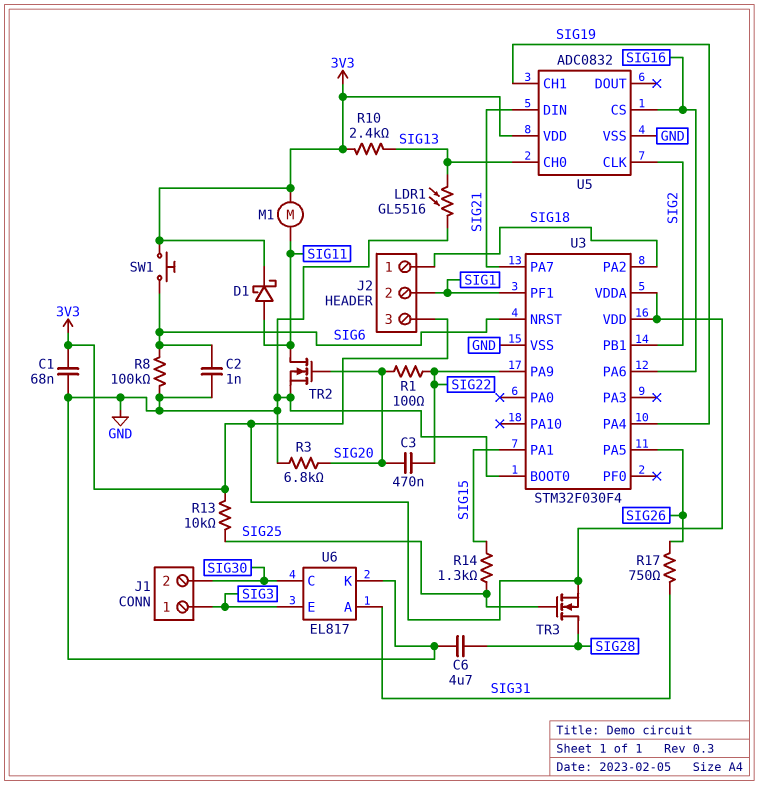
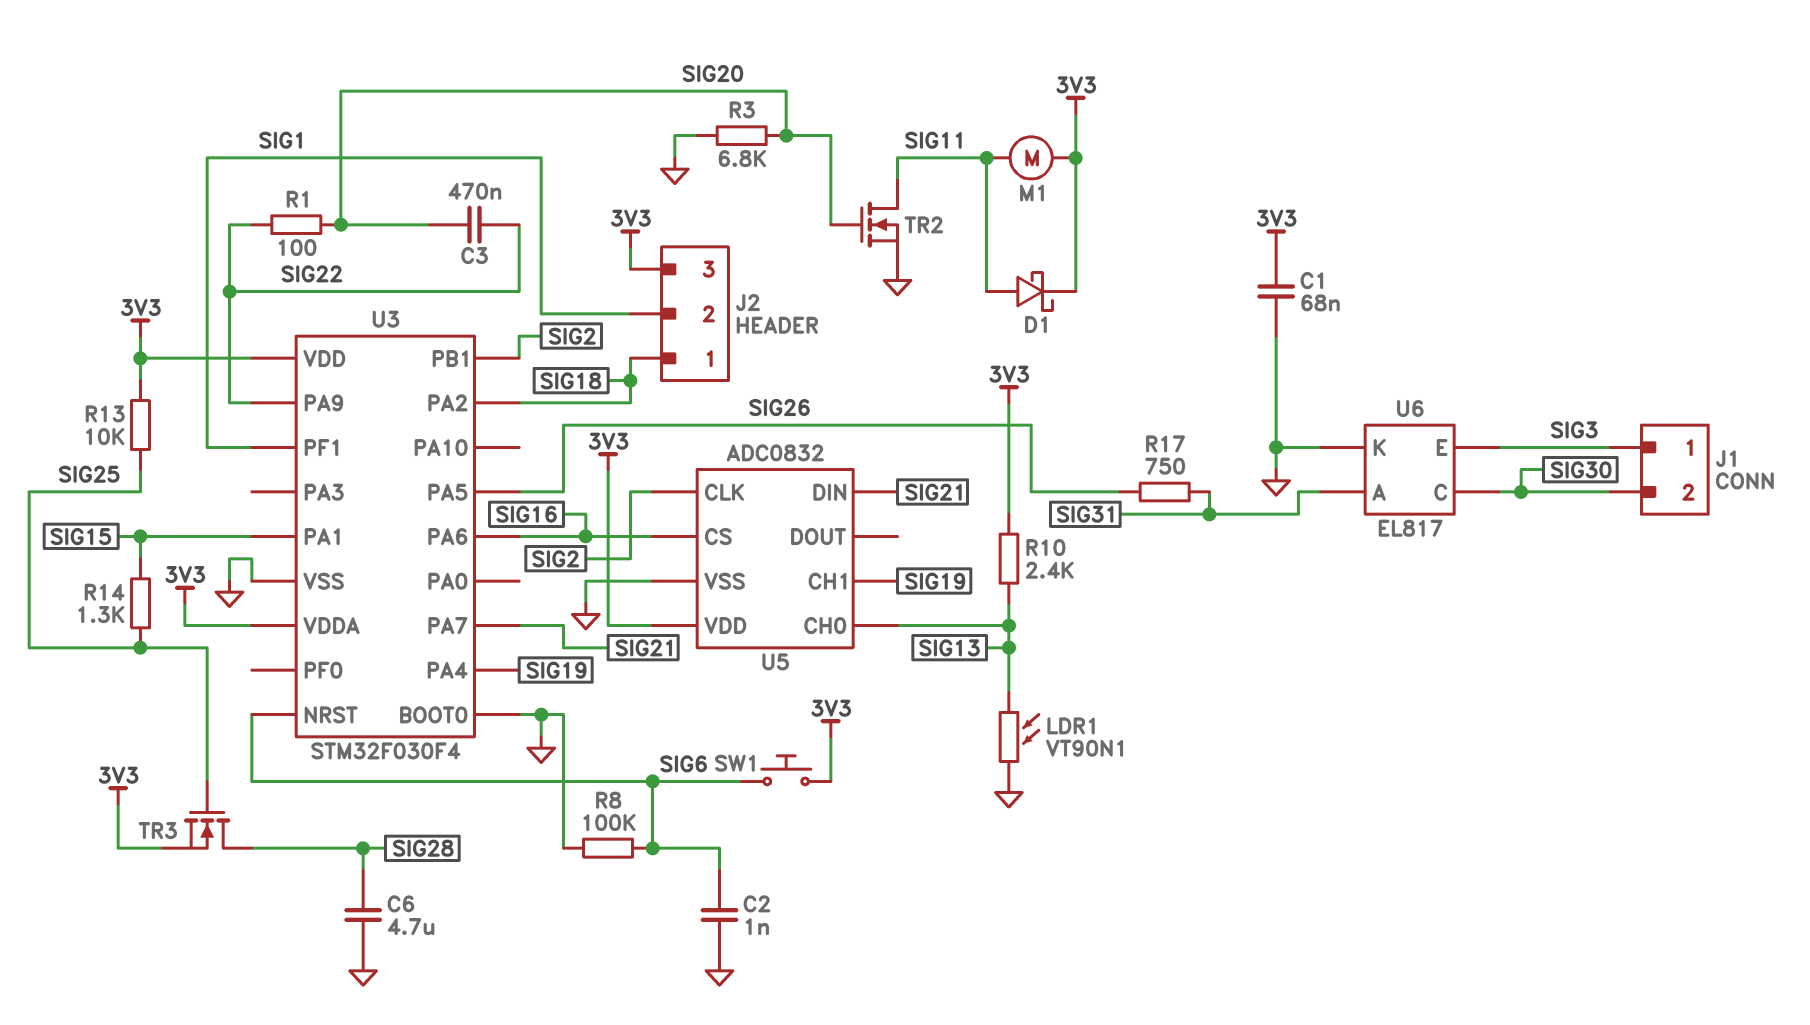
LDR1: GL5516 (GND, SIG13) -> VT90N1 (GND, SIG13)

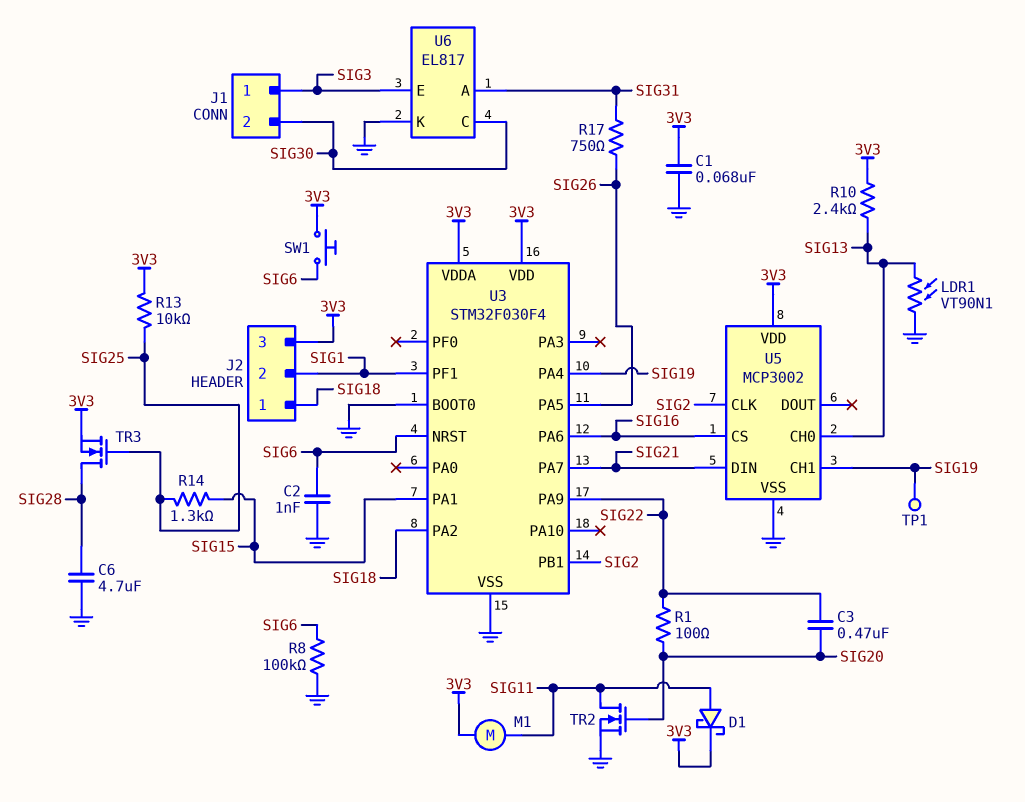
R3: 6.8k (GND, SIG20) -> none
TP1: none -> test point (SIG19)
U5: ADC0832 -> MCP3002

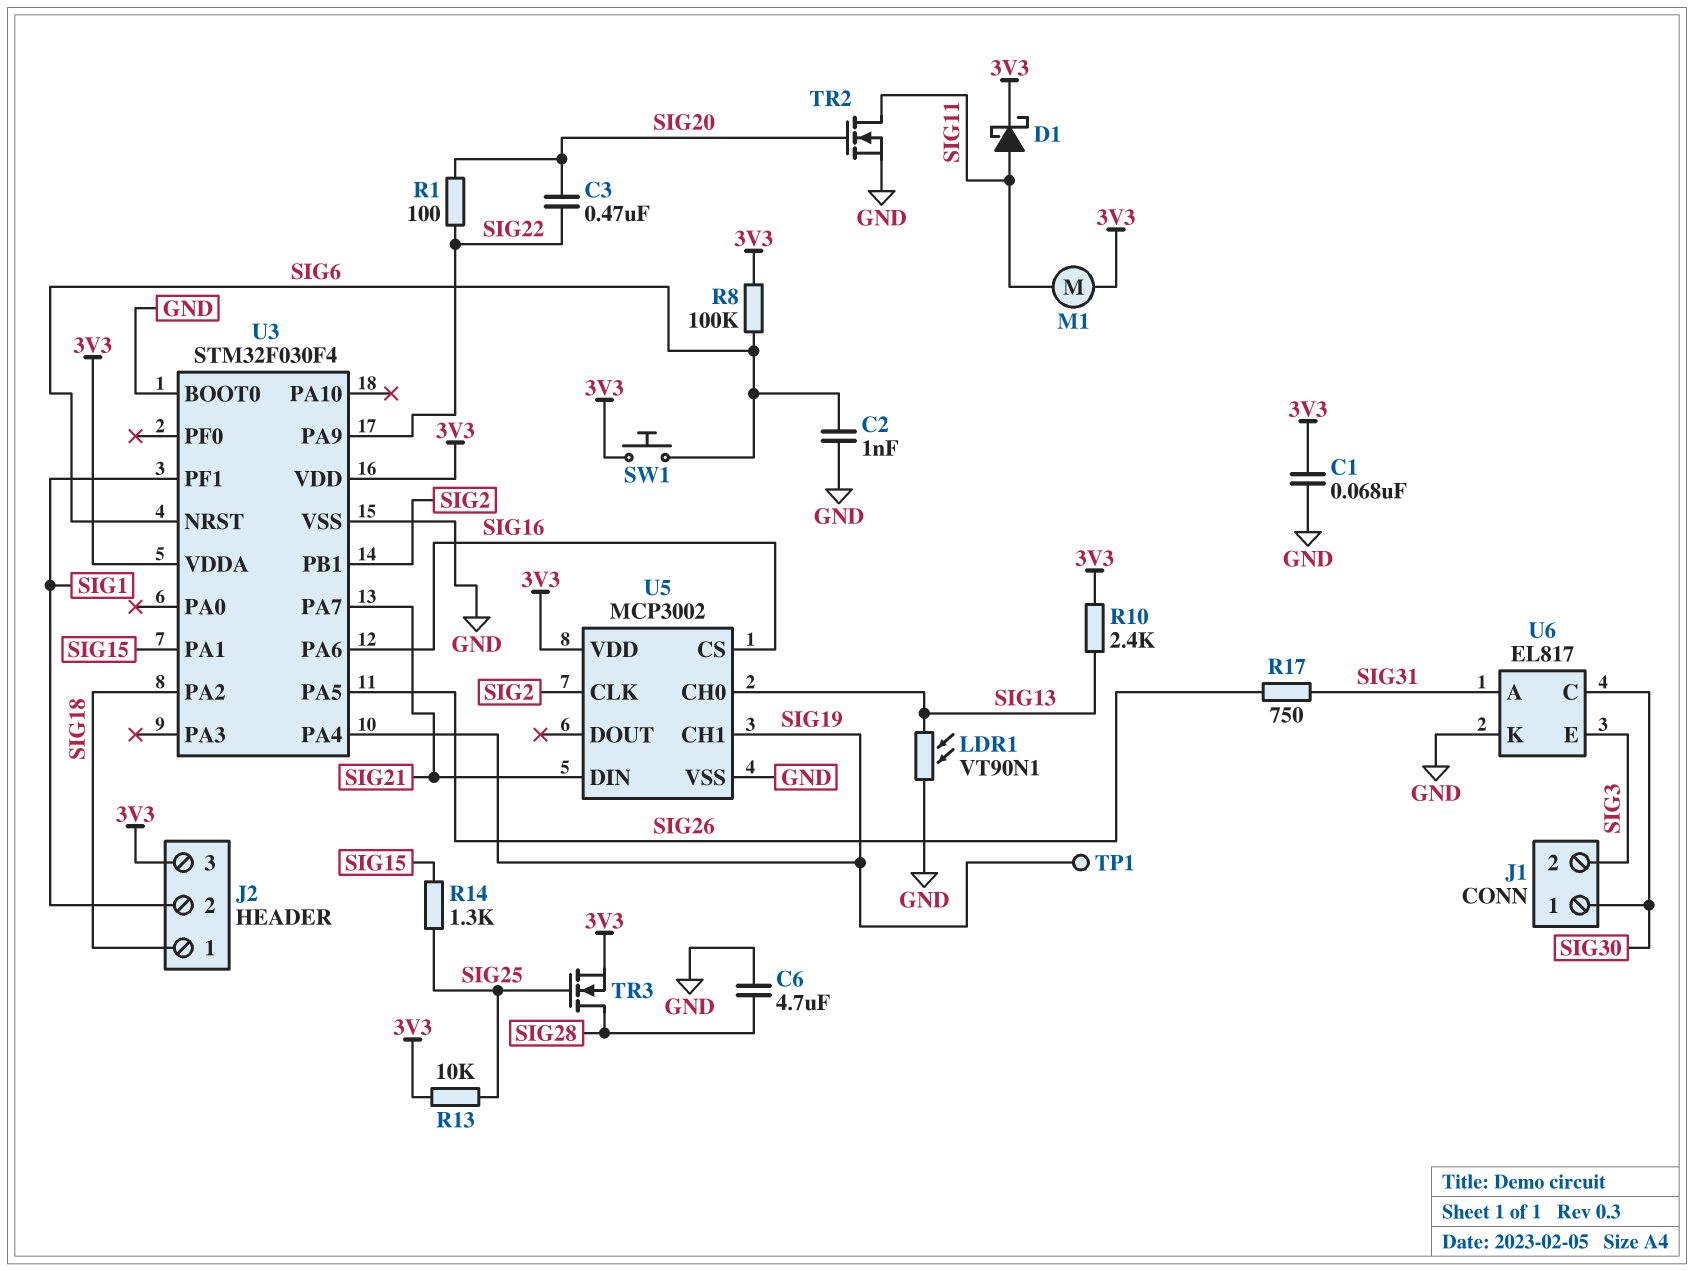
J1 pin 1: SIG3 -> SIG30
J1 pin 2: SIG30 -> SIG3
R8: 100k (GND, SIG6) -> 100k (3V3, SIG6)

